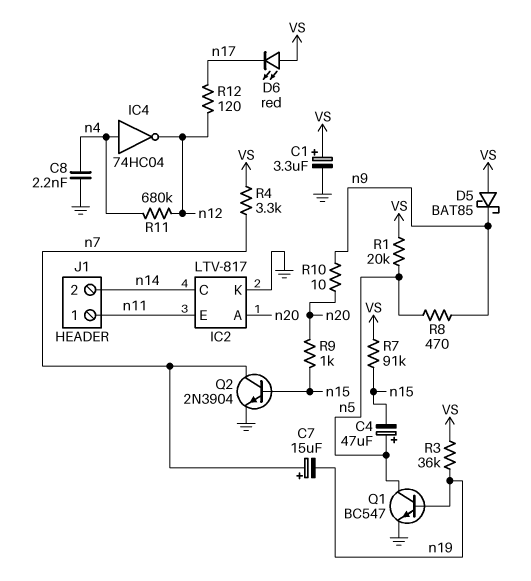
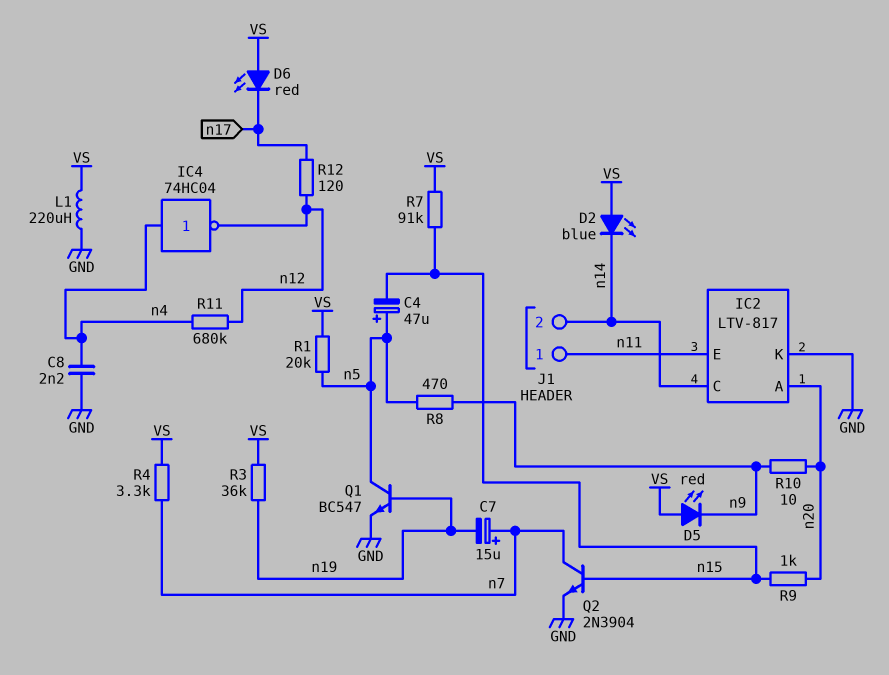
C1: 3.3uF (plus VS, minus GND) -> none
D2: none -> LED blue (A VS, K n14)
D5: schottky BAT85 (A VS, K n9) -> LED red (A VS, K n9)
L1: none -> 220uH (GND, VS)

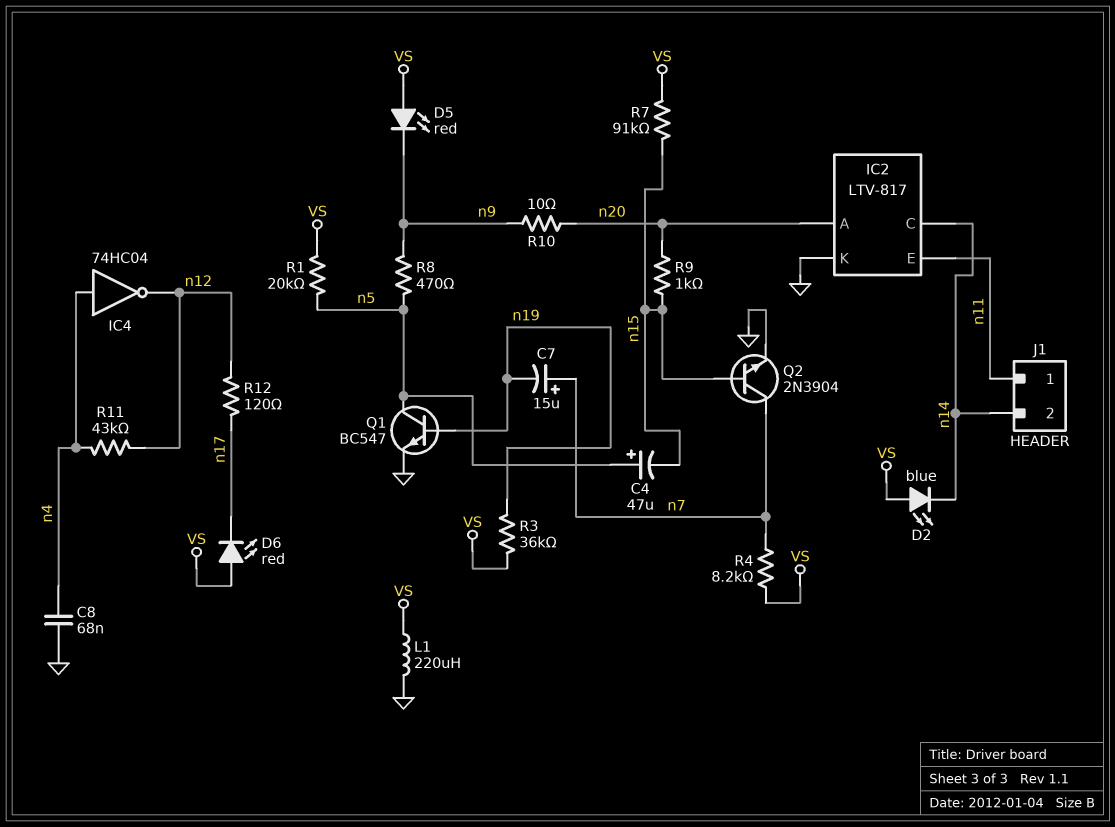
C8: 2.2nF (GND, n4) -> 68nF (GND, n4)
R4: 3.3k (VS, n7) -> 8.2k (VS, n7)
R11: 680k (n4, n12) -> 43k (n4, n12)

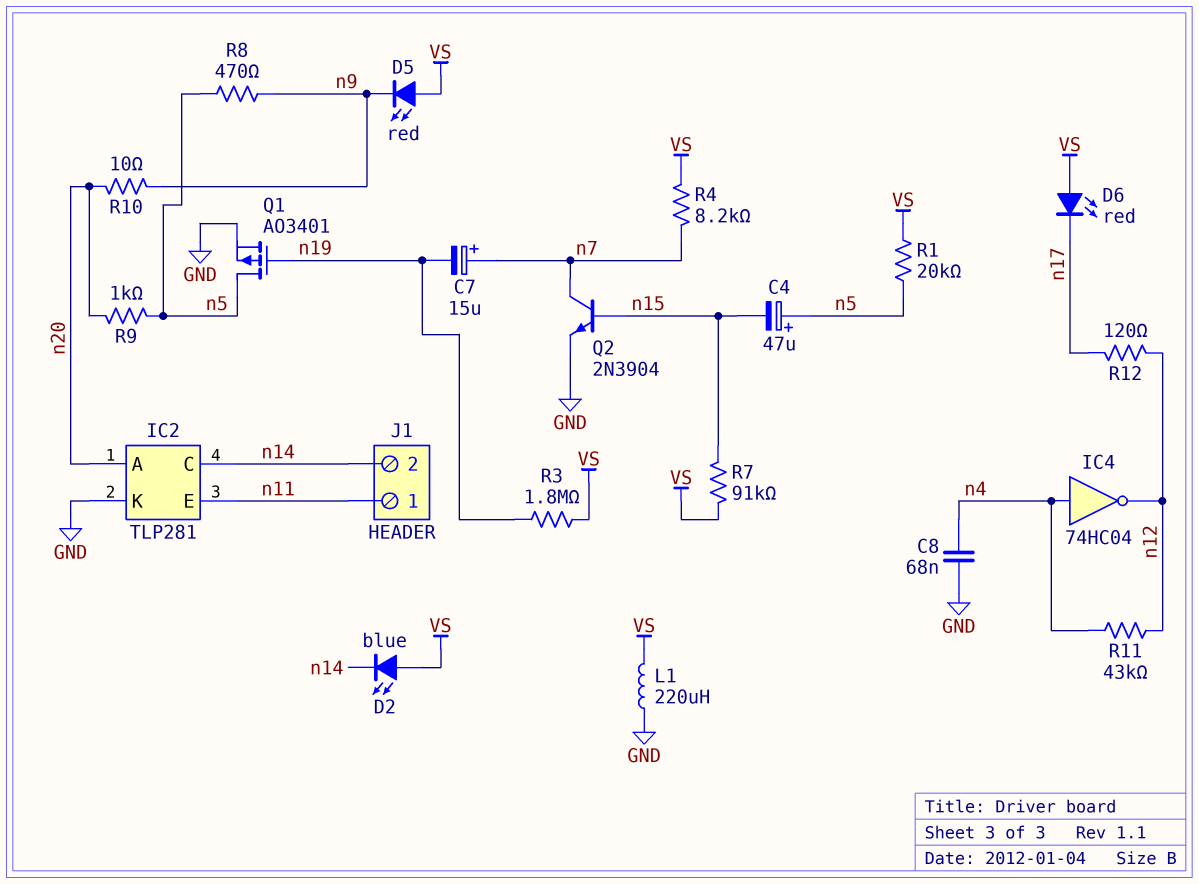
IC2: LTV-817 -> TLP281
Q1: NPN BC547 (B n19, C n5, E GND) -> PMOS AO3401 (G n19, D n5, S GND)
R3: 36k (VS, n19) -> 1.8M (VS, n19)
R9: 1k (n15, n20) -> 1k (n5, n20)

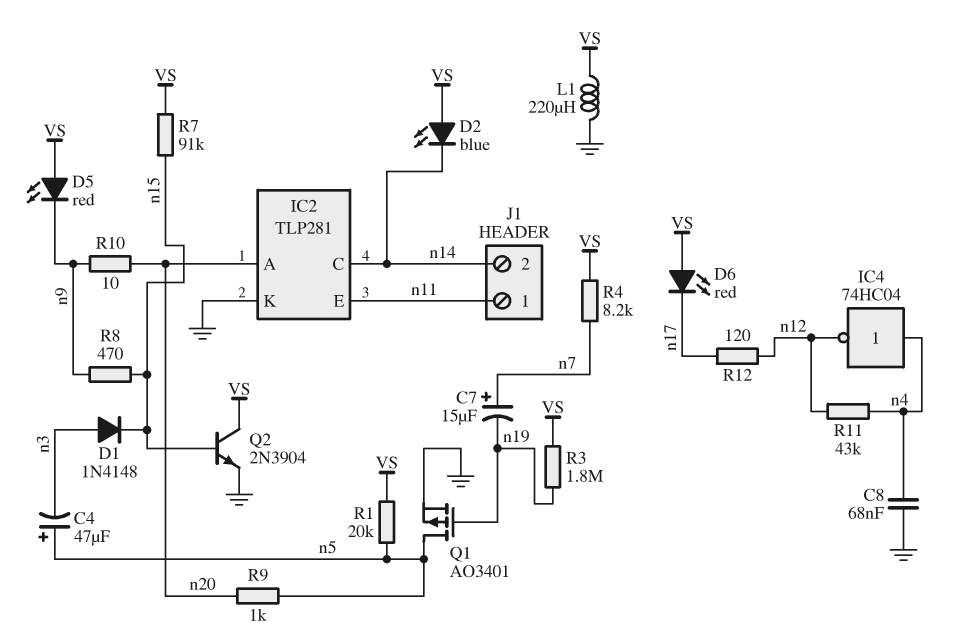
C4: 47uF (plus n5, minus n15) -> 47uF (plus n5, minus n3)
D1: none -> diode 1N4148 (A n3, K n15)
Q2: NPN 2N3904 (B n15, C n7, E GND) -> NPN 2N3904 (B n15, C VS, E GND)
R8: 470 (n5, n9) -> 470 (n9, n15)

